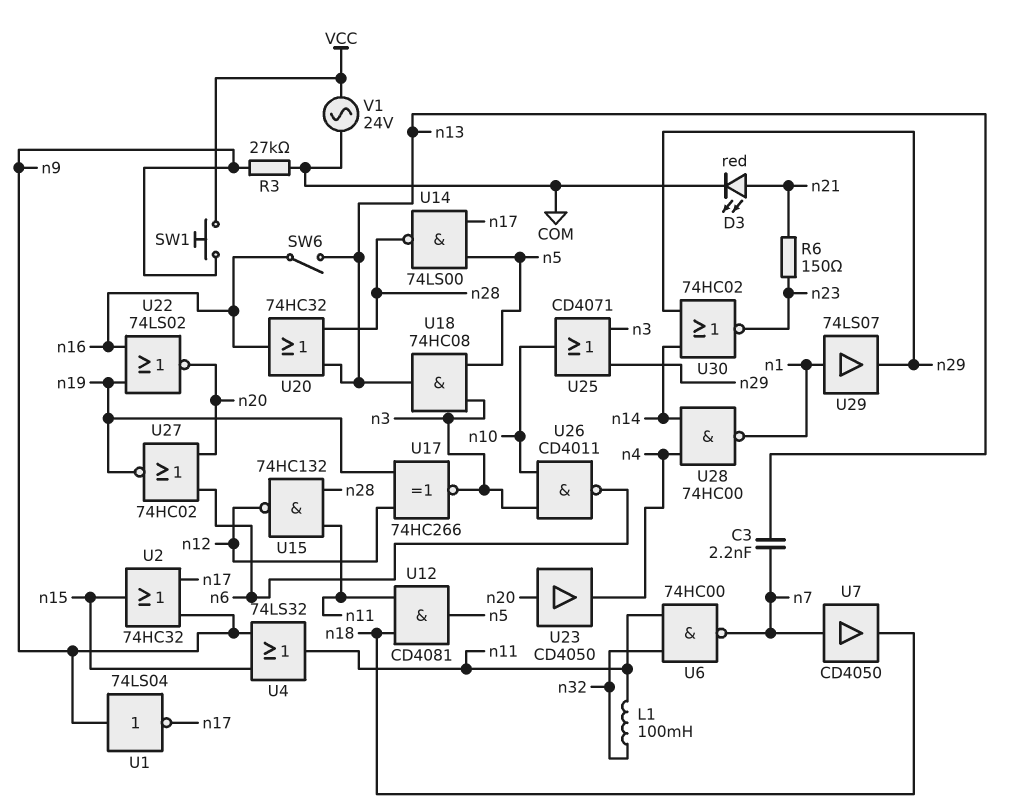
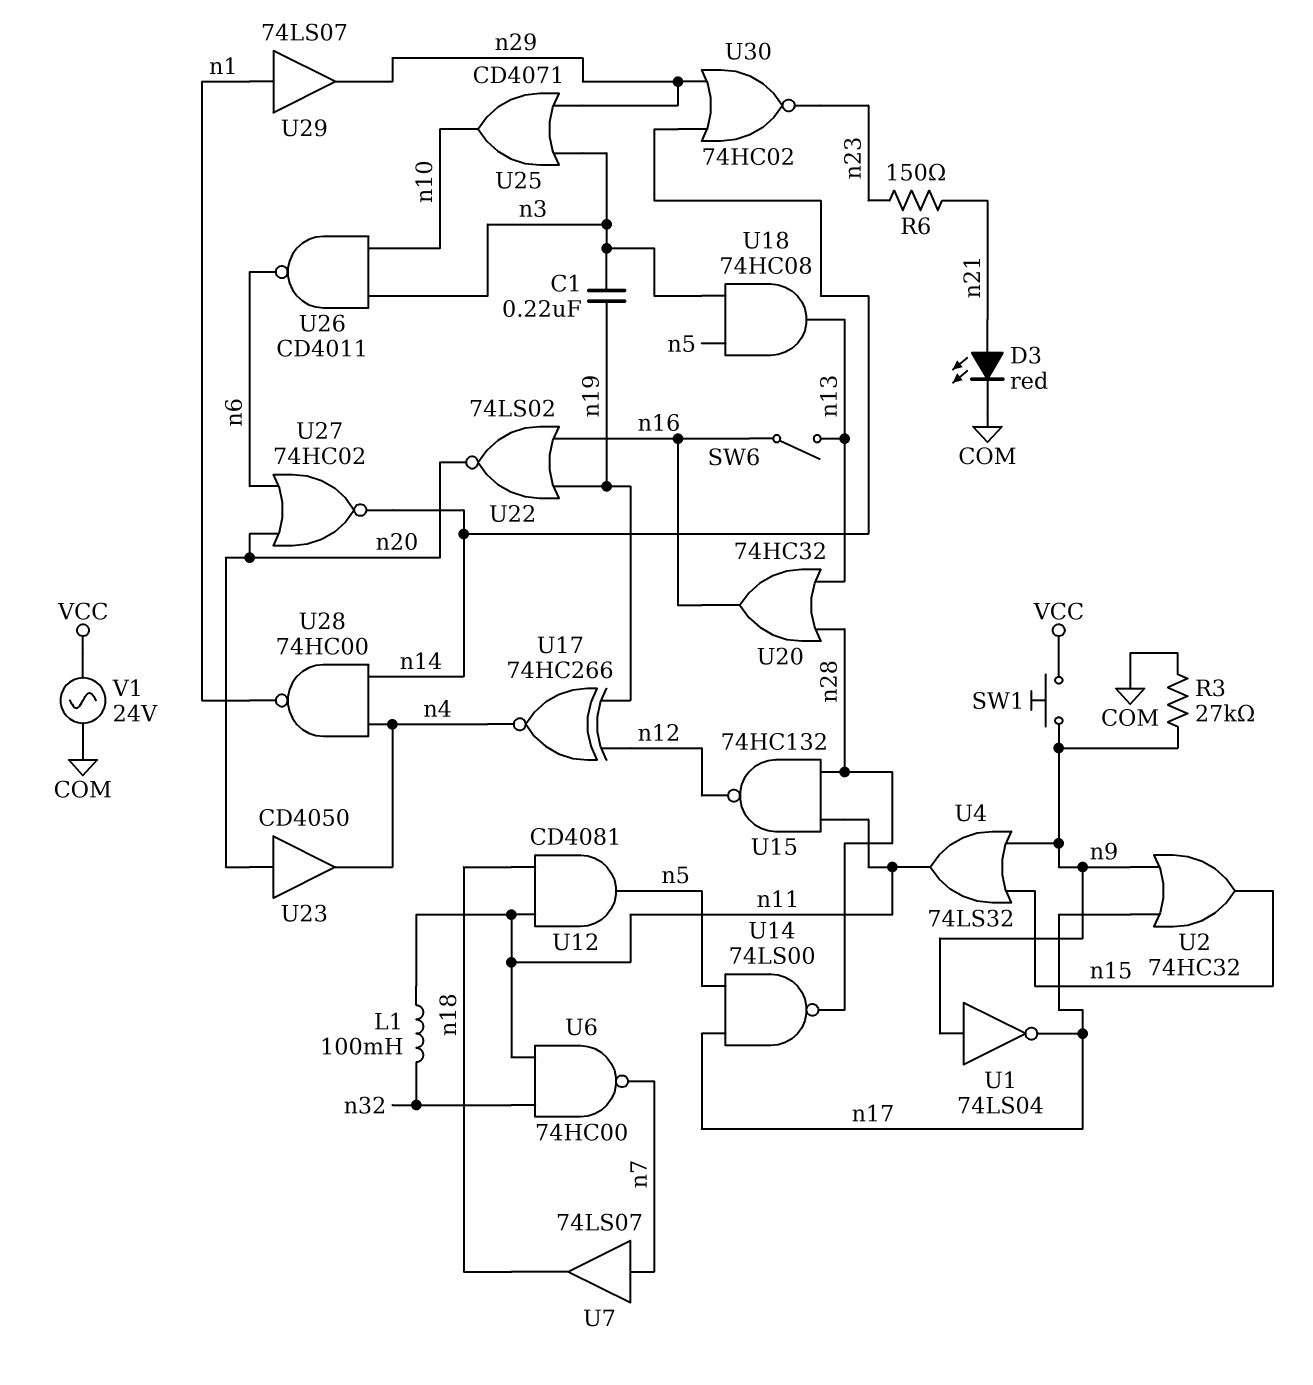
C1: none -> 220nF (n3, n19)
C3: 2.2nF (n7, n13) -> none
U7: buffer CD4050 (in n7, out n18) -> buffer 74LS07 (in n7, out n18)
U17: XNOR 74HC266 (in n12, in n19, out n3) -> XNOR 74HC266 (in n12, in n19, out n4)
U27: NOR 74HC02 (in n6, in n20, out n19) -> NOR 74HC02 (in n6, in n20, out n14)

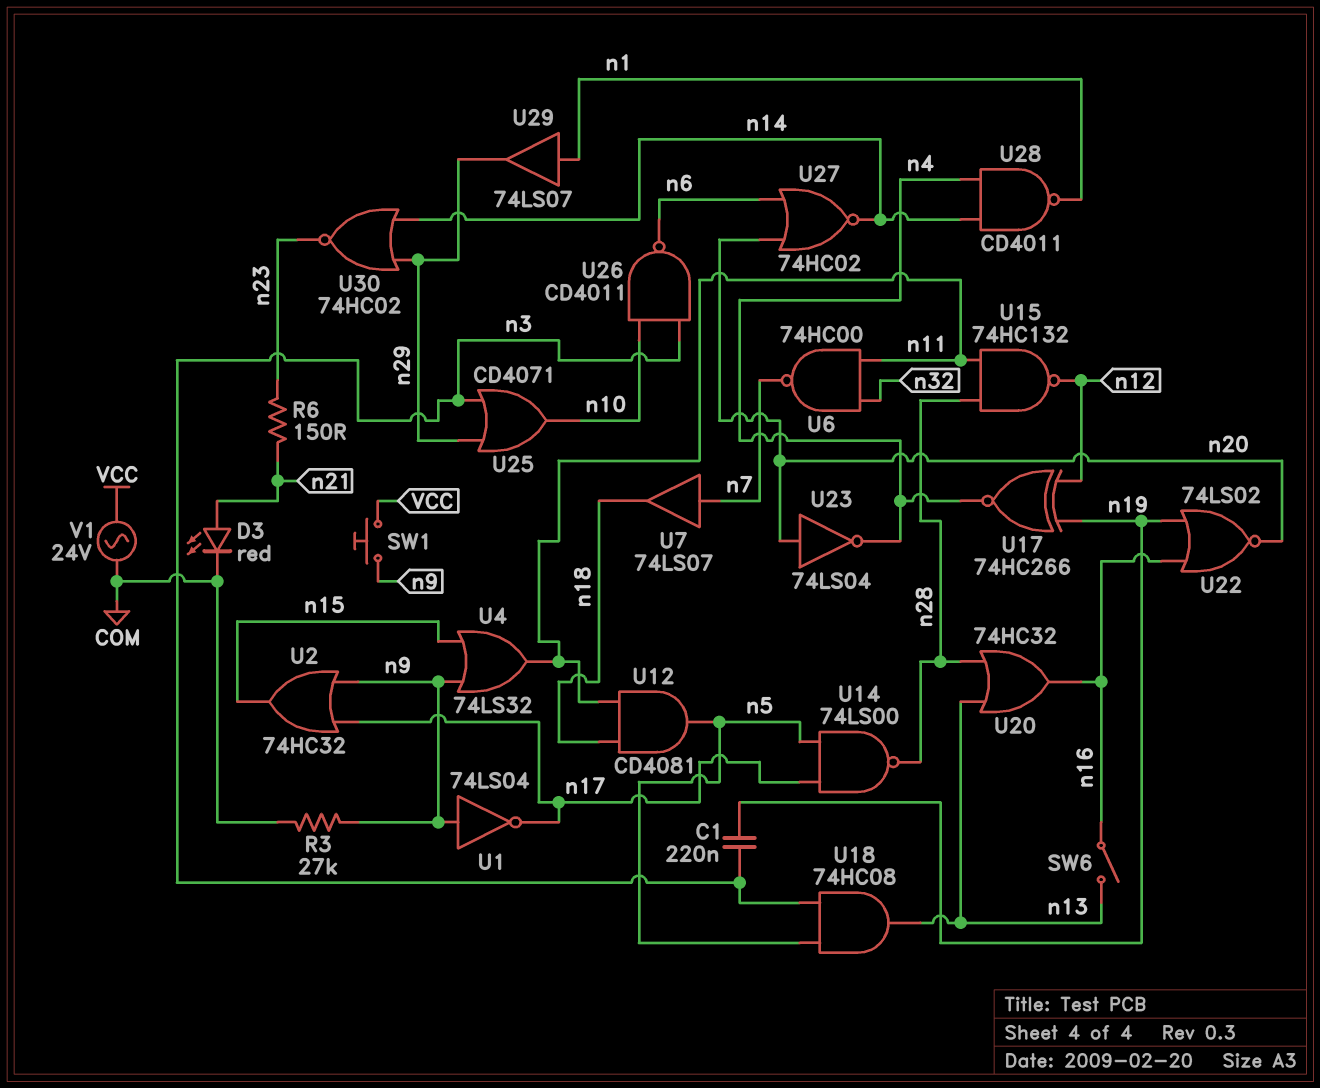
L1: 100mH (n11, n32) -> none
U23: buffer CD4050 (in n20, out n4) -> NOT 74LS04 (in n20, out n4)
U28: NAND 74HC00 (in n4, in n14, out n1) -> NAND CD4011 (in n4, in n14, out n1)

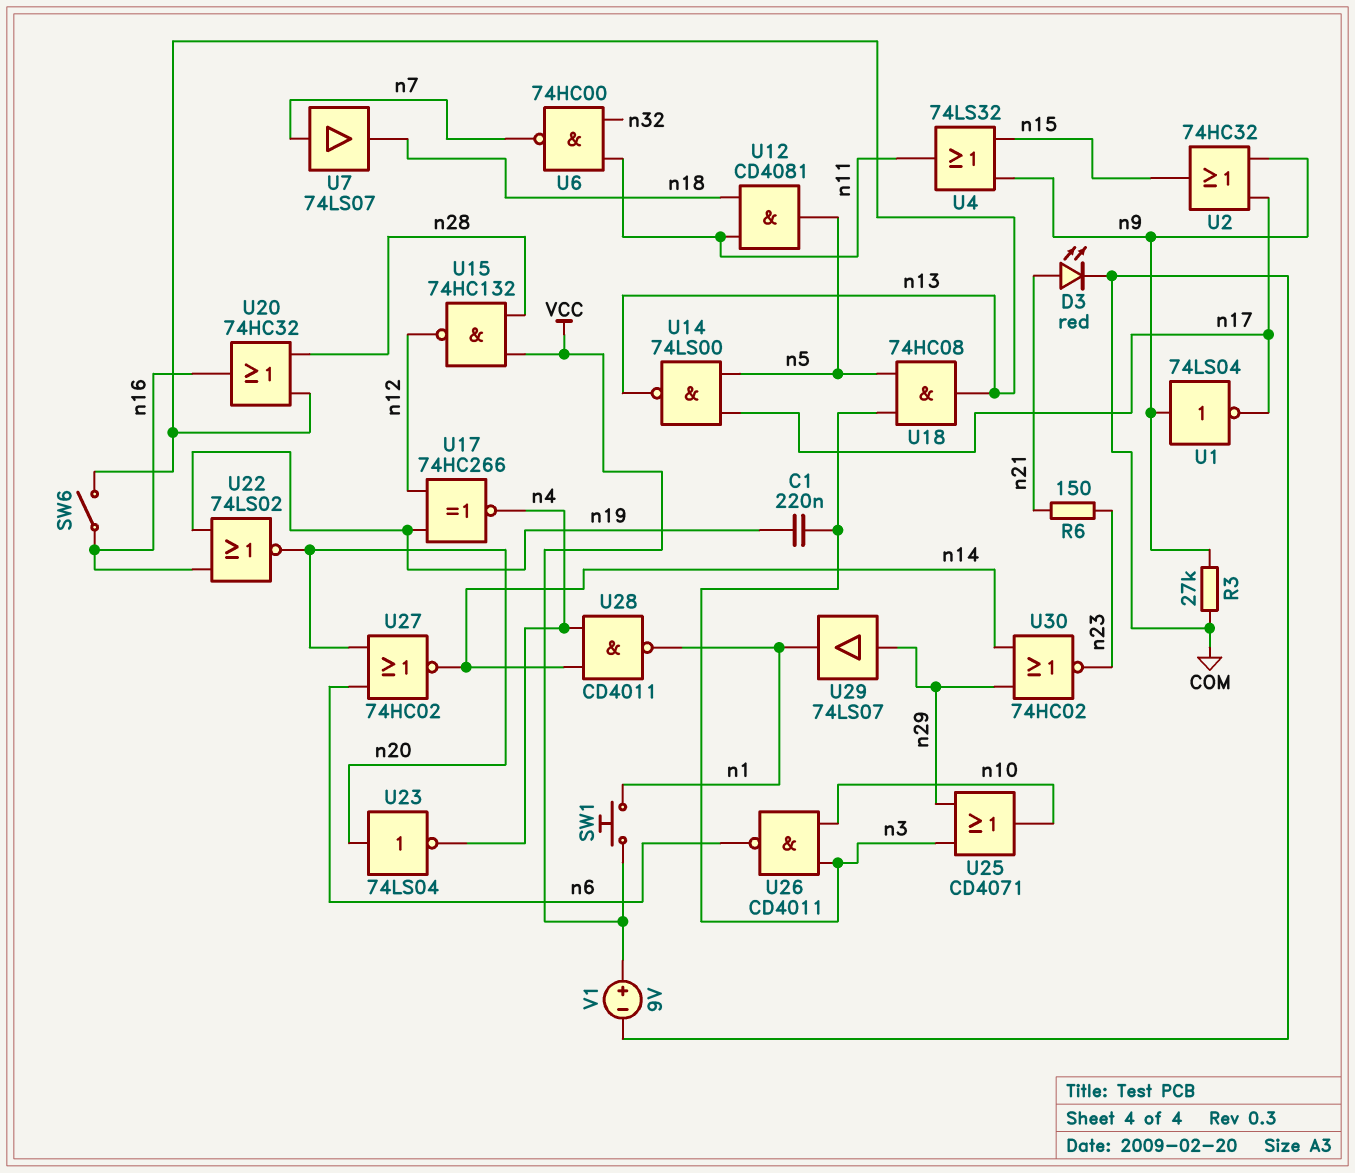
SW1: button (VCC, n9) -> button (VCC, n1)
U14: NAND 74LS00 (in n5, in n17, out n28) -> NAND 74LS00 (in n5, in n17, out n13)
U15: NAND 74HC132 (in n11, in n28, out n12) -> NAND 74HC132 (in VCC, in n28, out n12)
U29: buffer 74LS07 (in n1, out n29) -> buffer 74LS07 (in n29, out n1)
V1: AC 24V (COM, VCC) -> 9V (plus VCC, minus COM)

